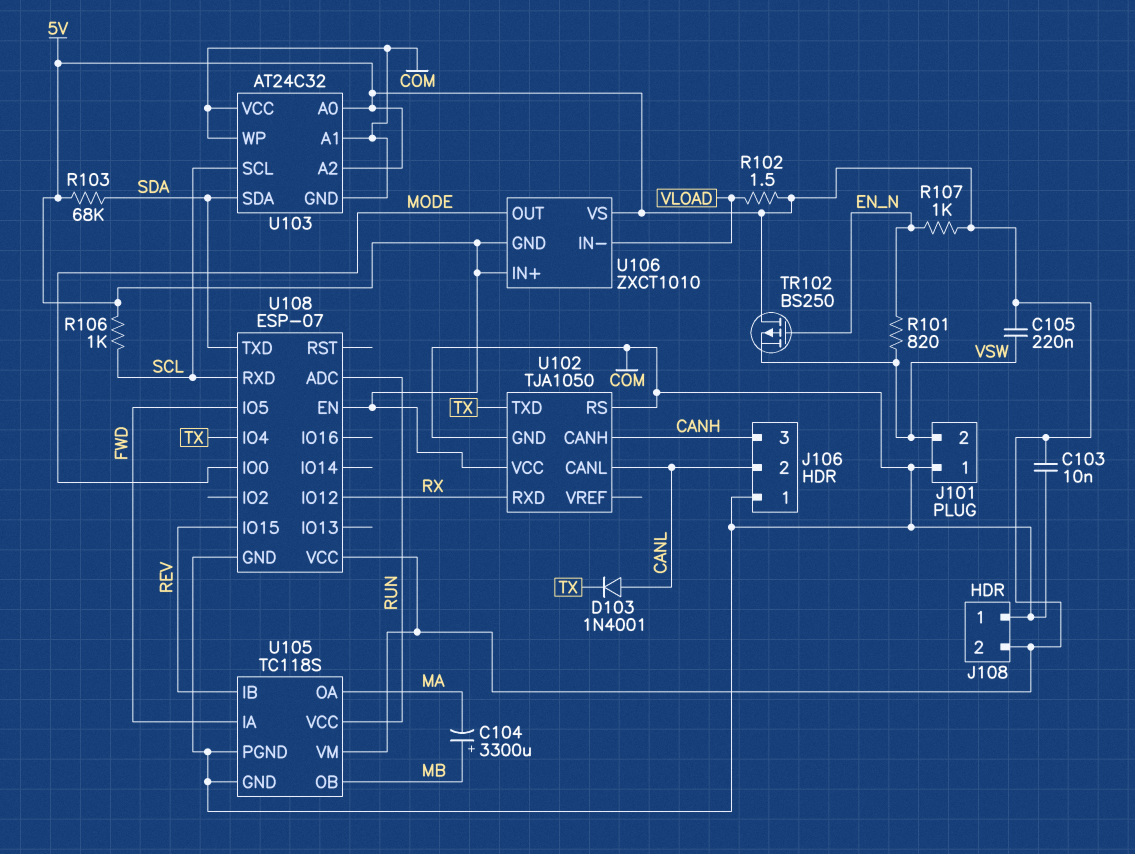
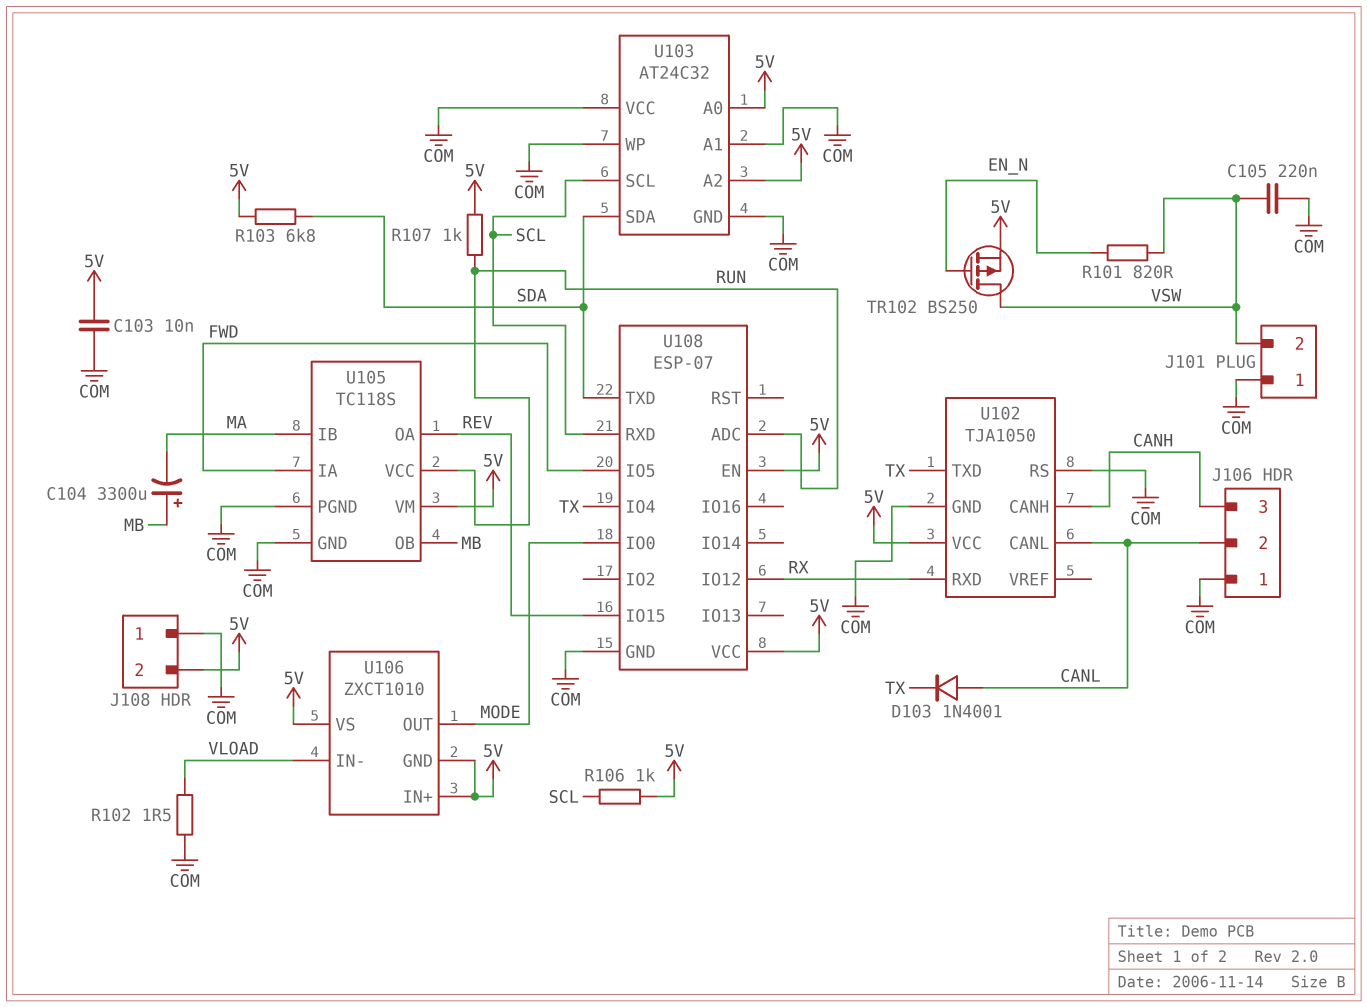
C105: 220nF (5V, VSW) -> 220nF (COM, VSW)
R102: 1.5 (5V, VLOAD) -> 1.5 (COM, VLOAD)
R103: 68k (5V, SDA) -> 6.8k (5V, SDA)
R107: 1k (5V, EN_N) -> 1k (5V, RUN)
TR102: PMOS BS250 (G EN_N, D 5V, S VSW) -> PMOS BS250 (G EN_N, D VSW, S 5V)
U105 pin IB: REV -> MA
U105 pin OA: MA -> REV

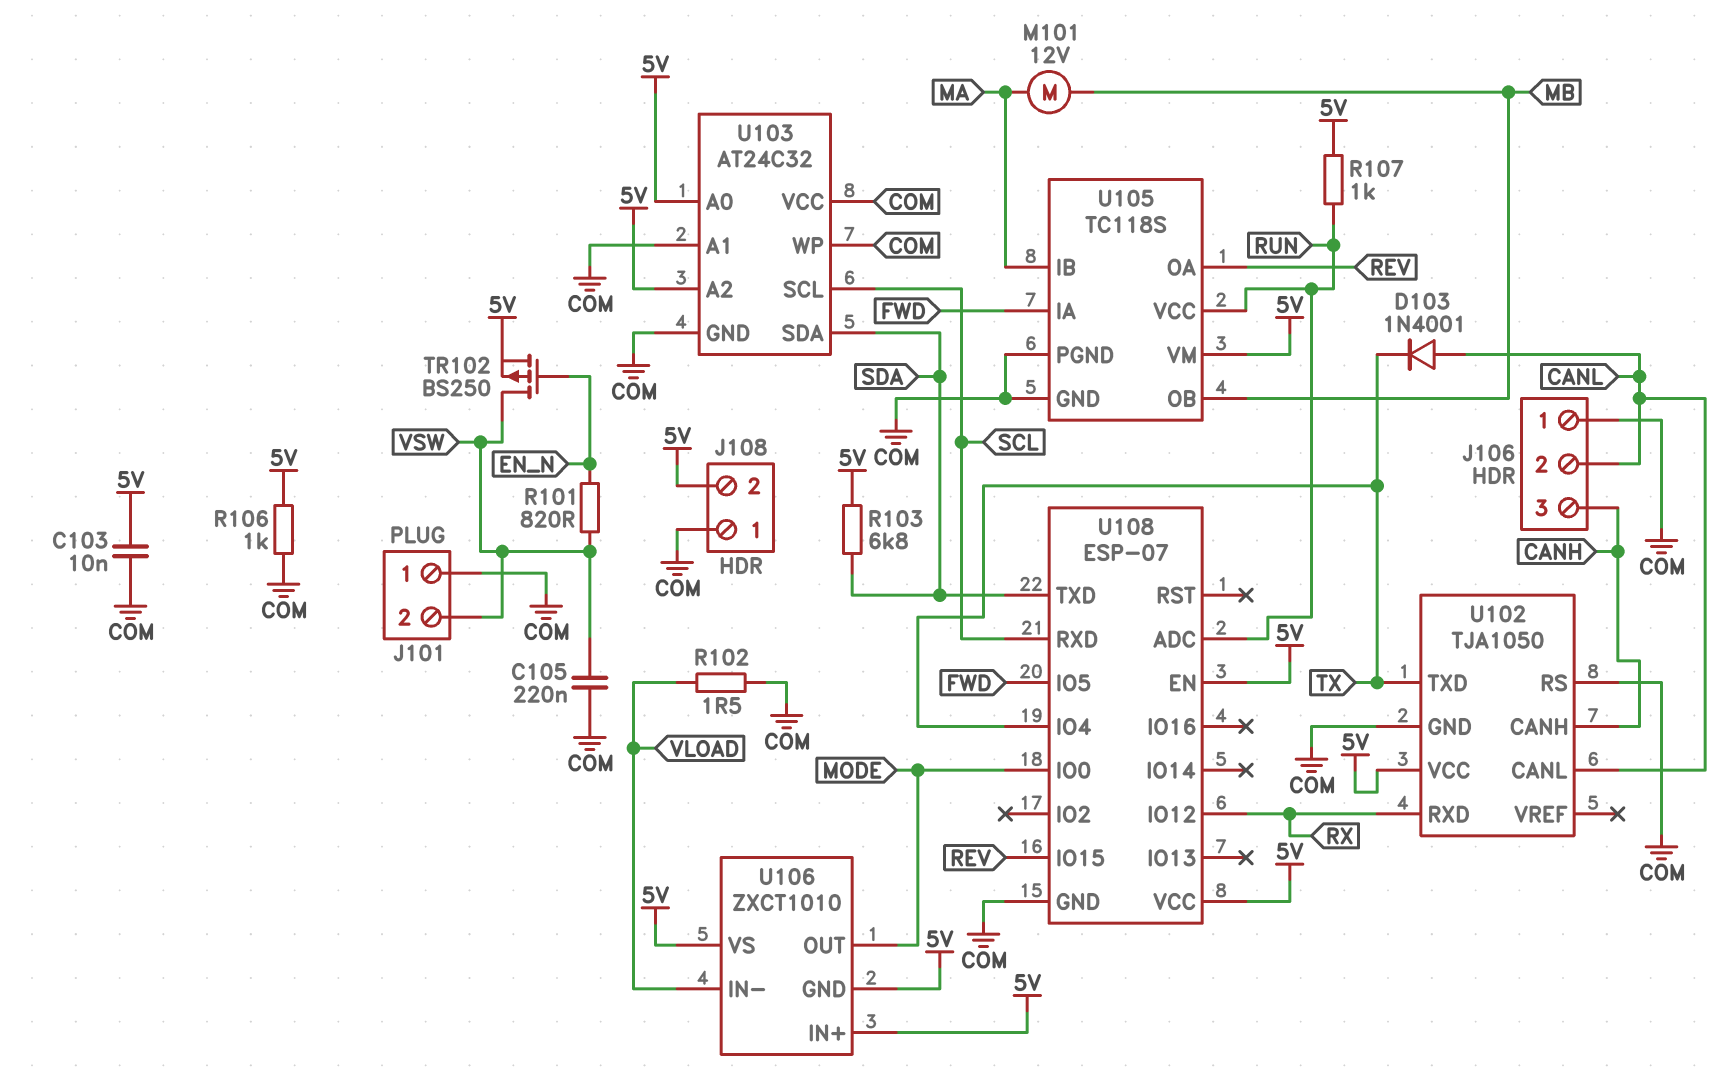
C104: 3300uF (plus MB, minus MA) -> none
M101: none -> motor 12V (MA, MB)
R106: 1k (5V, SCL) -> 1k (5V, COM)

